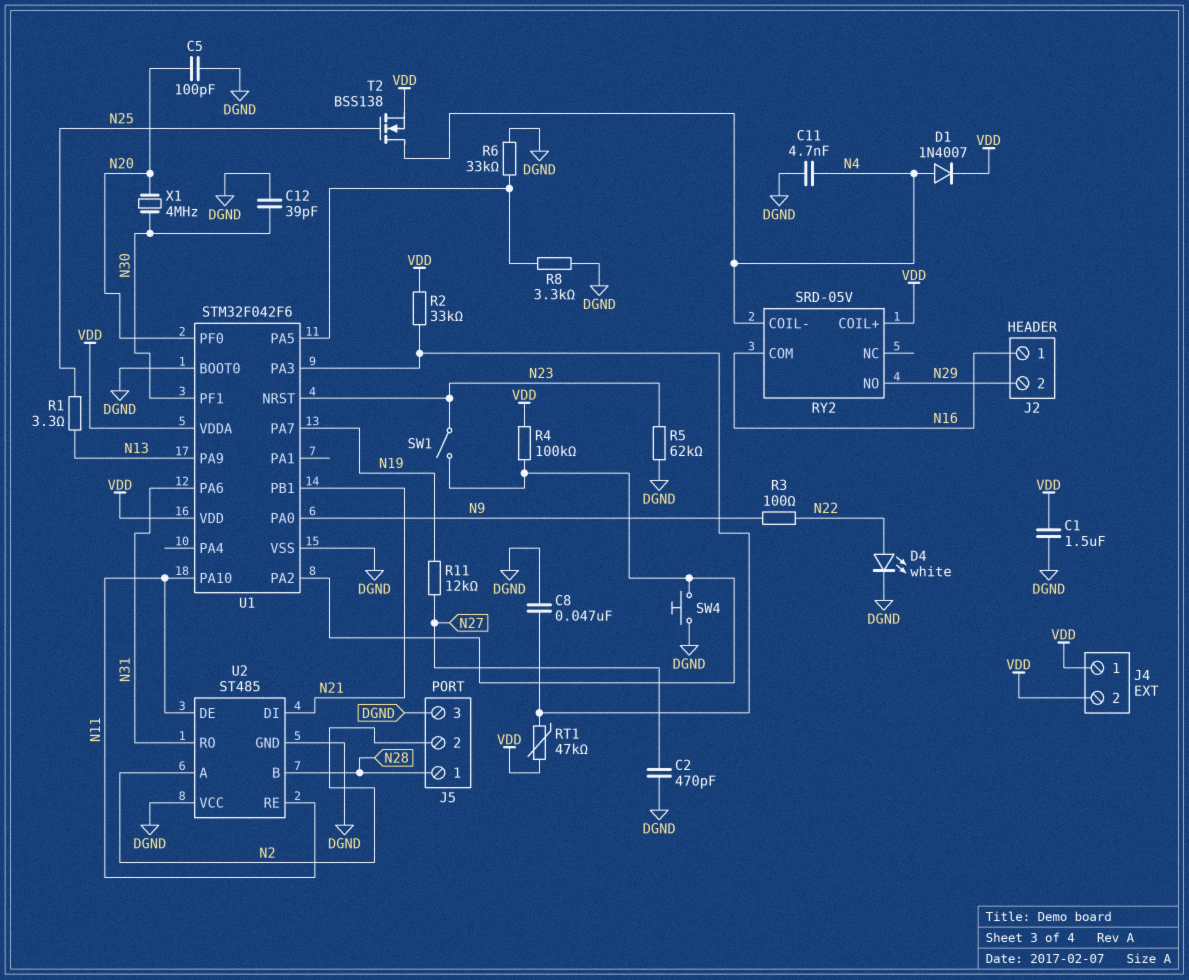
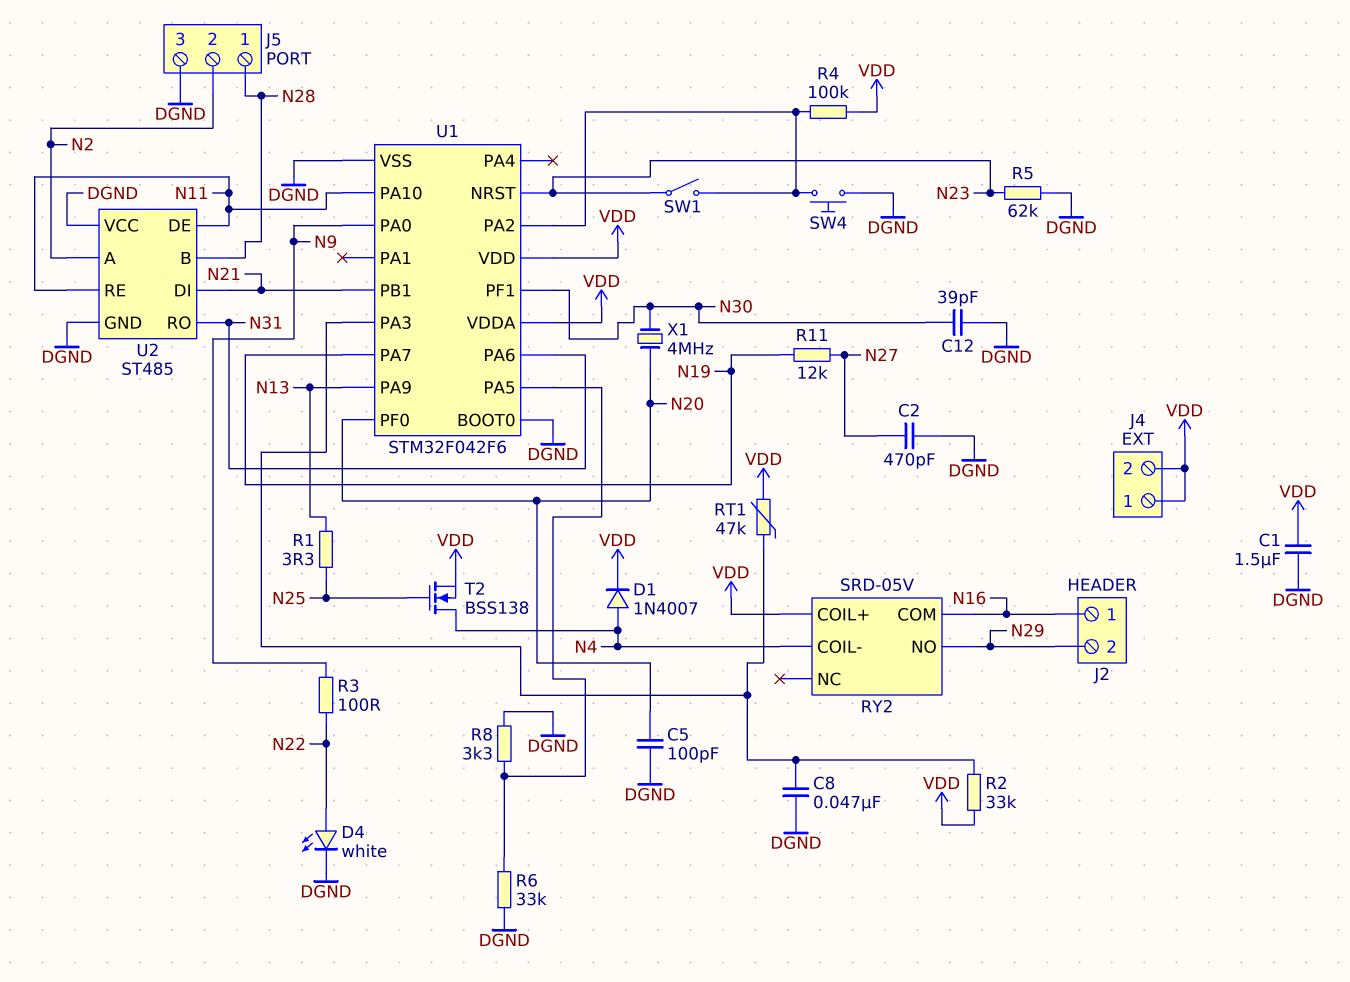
C11: 4.7nF (DGND, N4) -> none

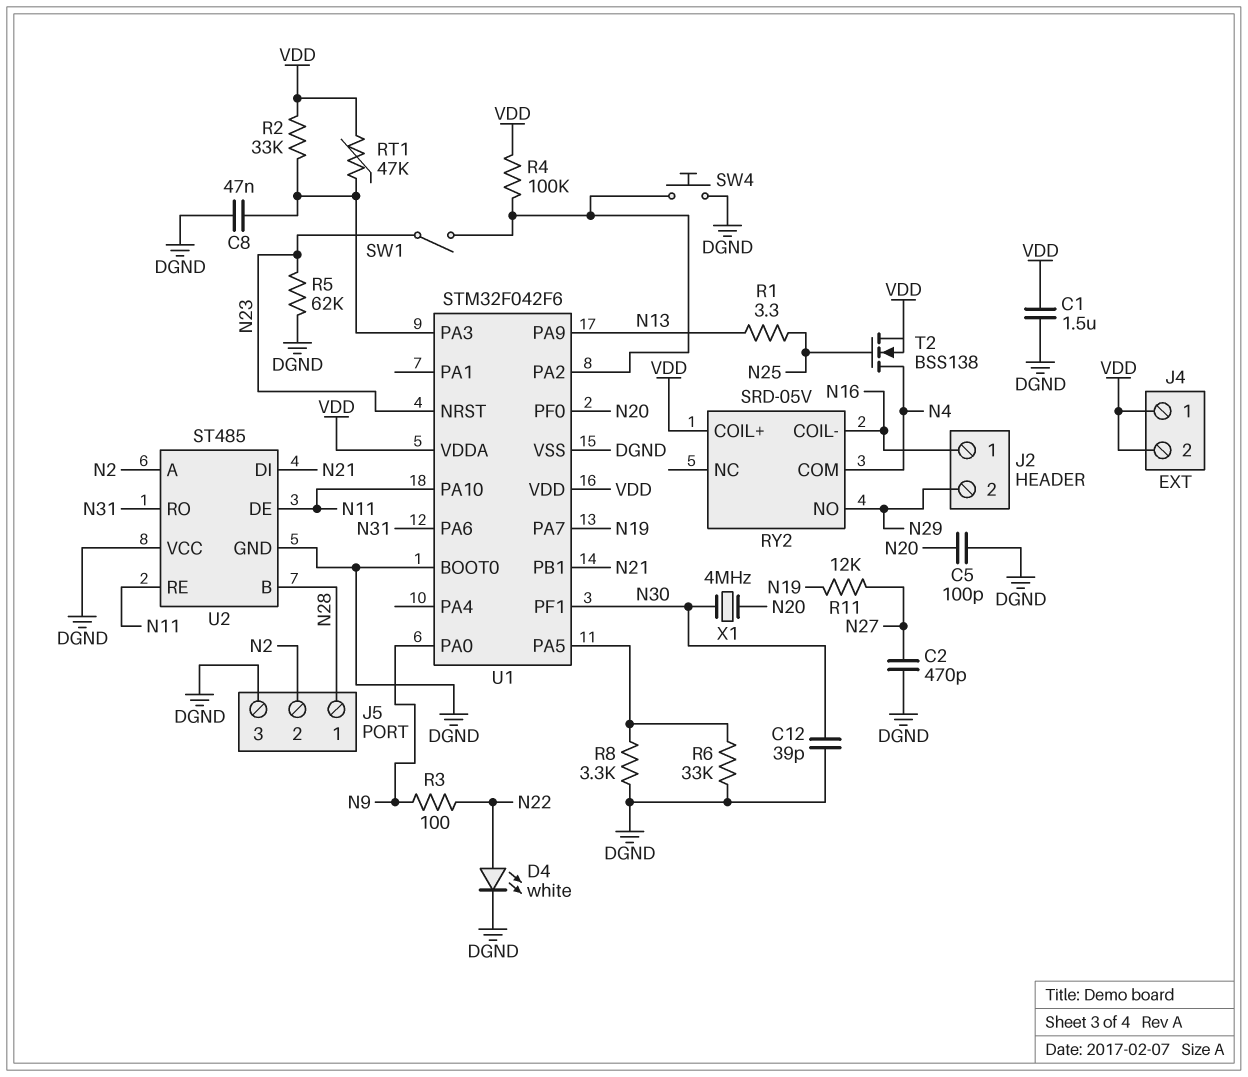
D1: diode 1N4007 (A N4, K VDD) -> none
RY2 pin COIL-: N4 -> N16
RY2 pin COM: N16 -> N4

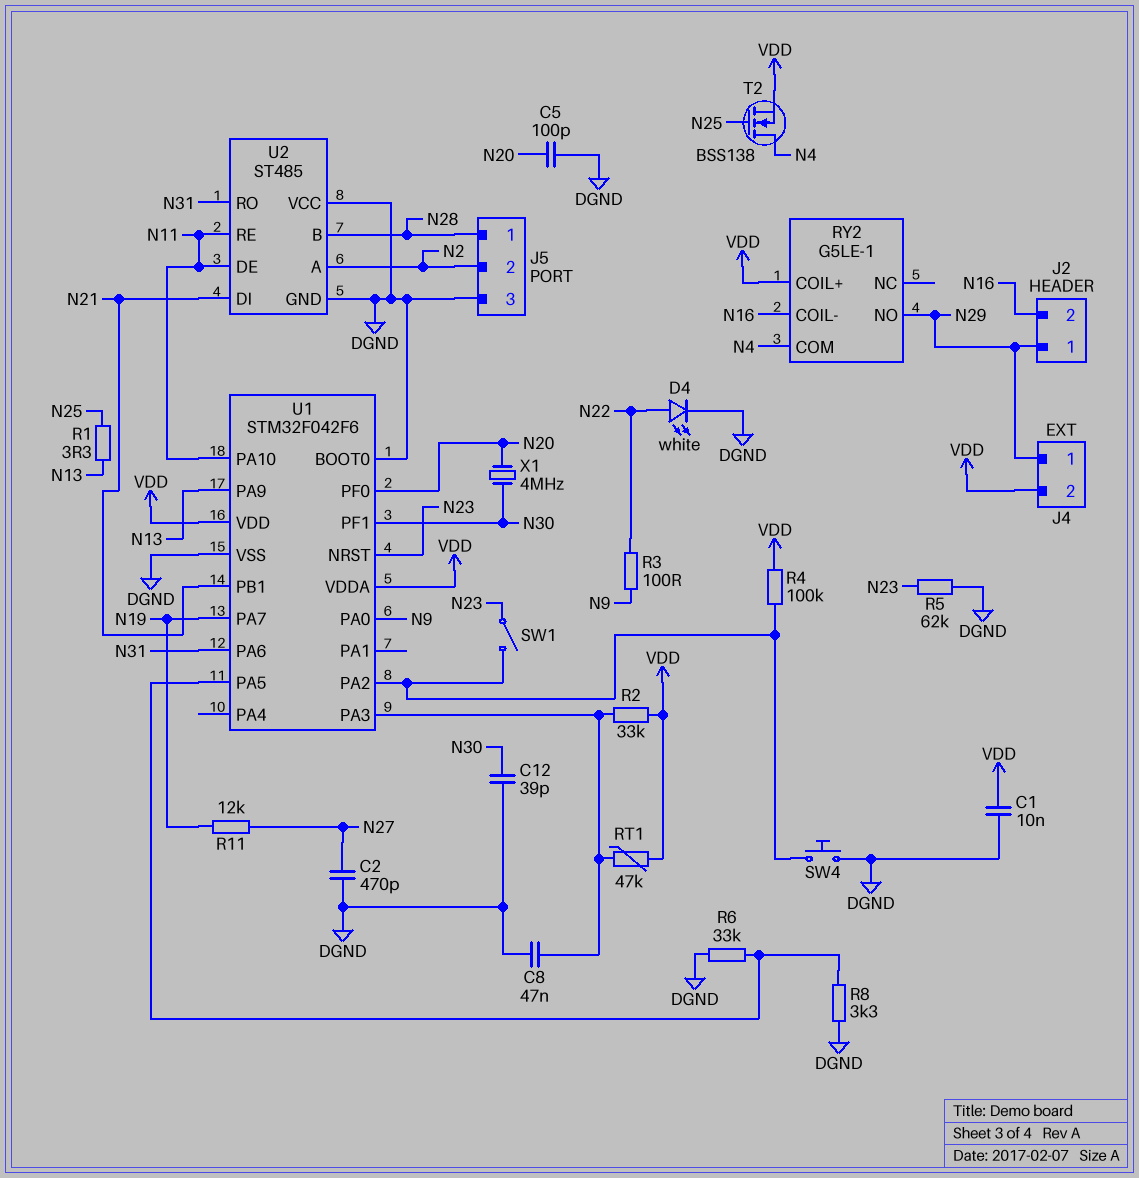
C1: 1.5uF (DGND, VDD) -> 10nF (DGND, VDD)
J2 pin 1: N16 -> N29
J2 pin 2: N29 -> N16
J4 pin 1: VDD -> N29
RY2: SRD-05V -> G5LE-1

